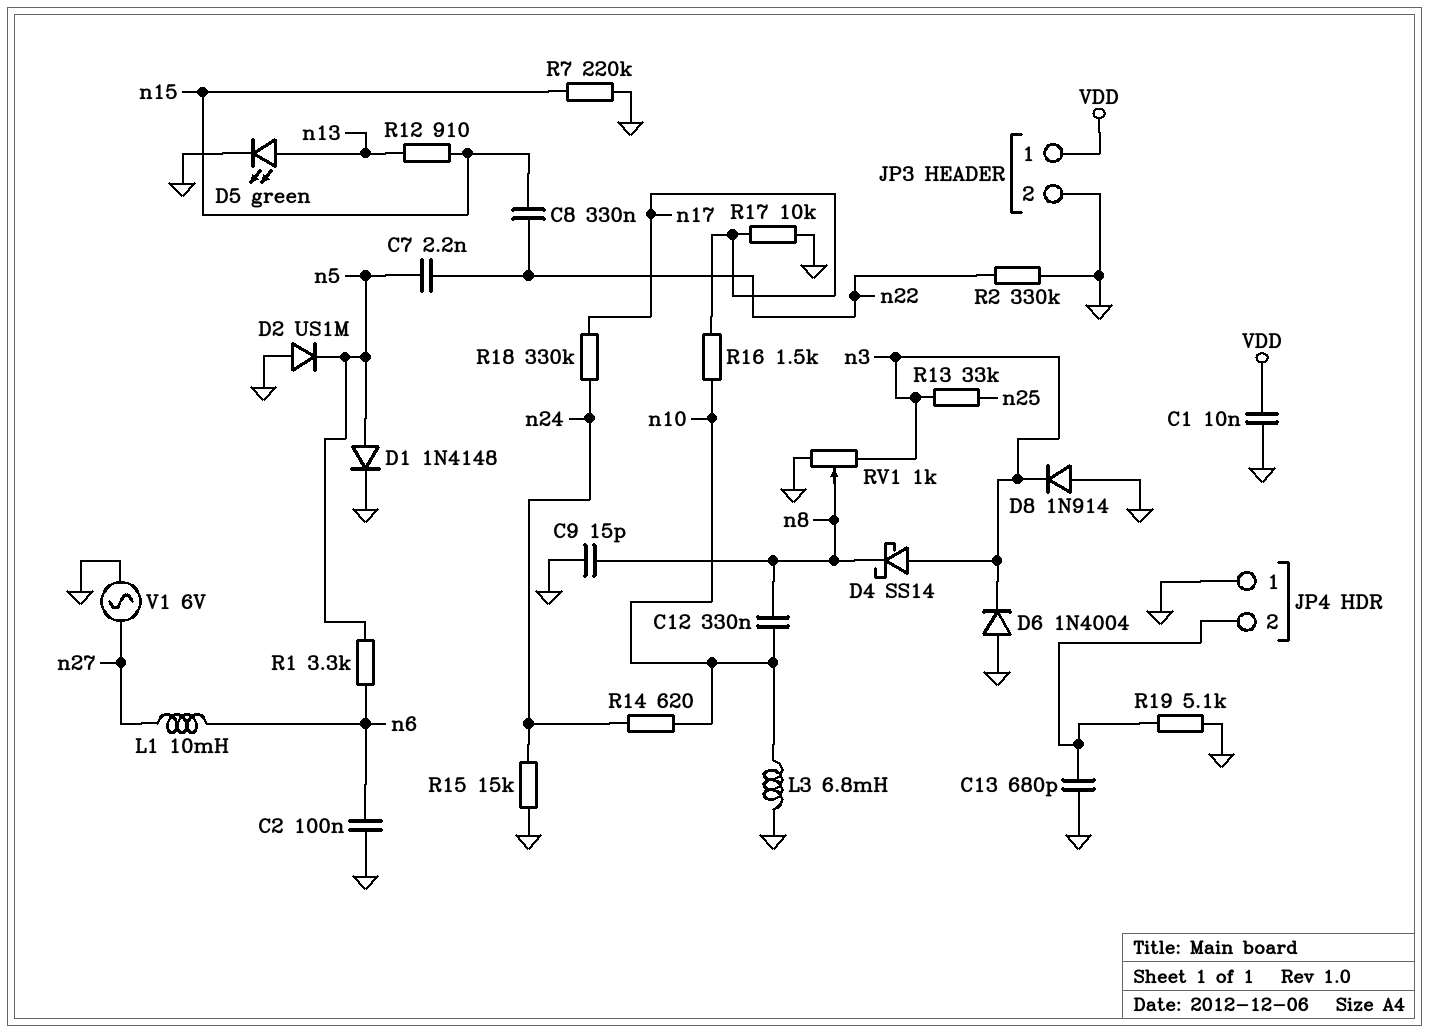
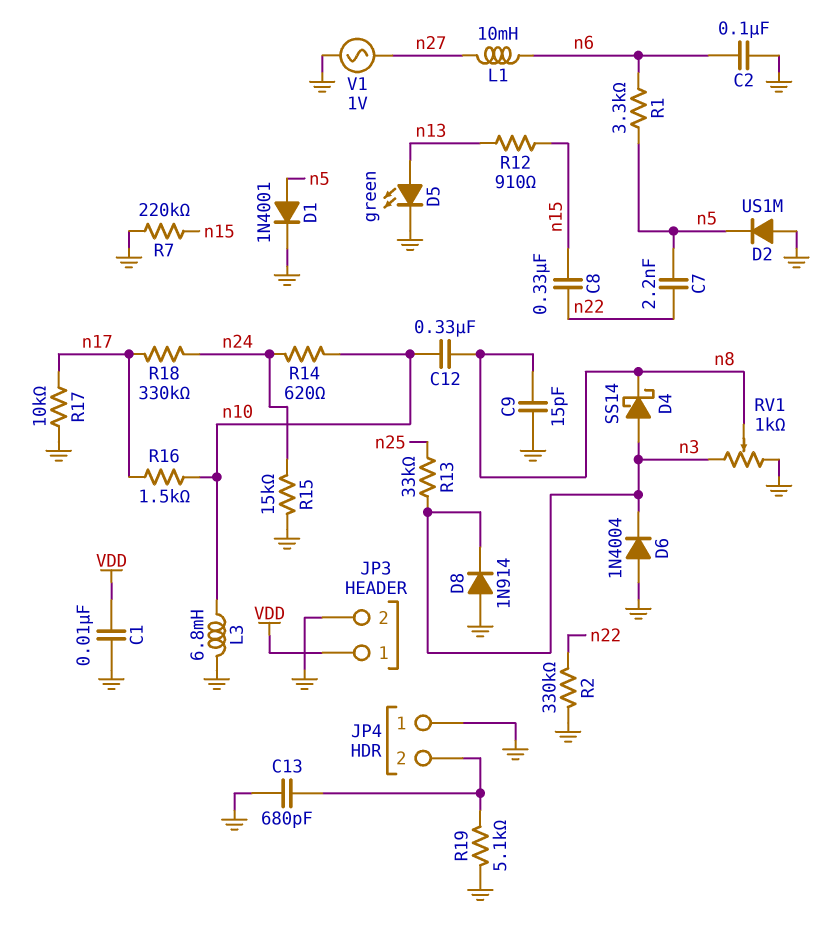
D1: diode 1N4148 (A n5, K GND) -> diode 1N4001 (A n5, K GND)
V1: AC 6V (GND, n27) -> AC 1V (GND, n27)

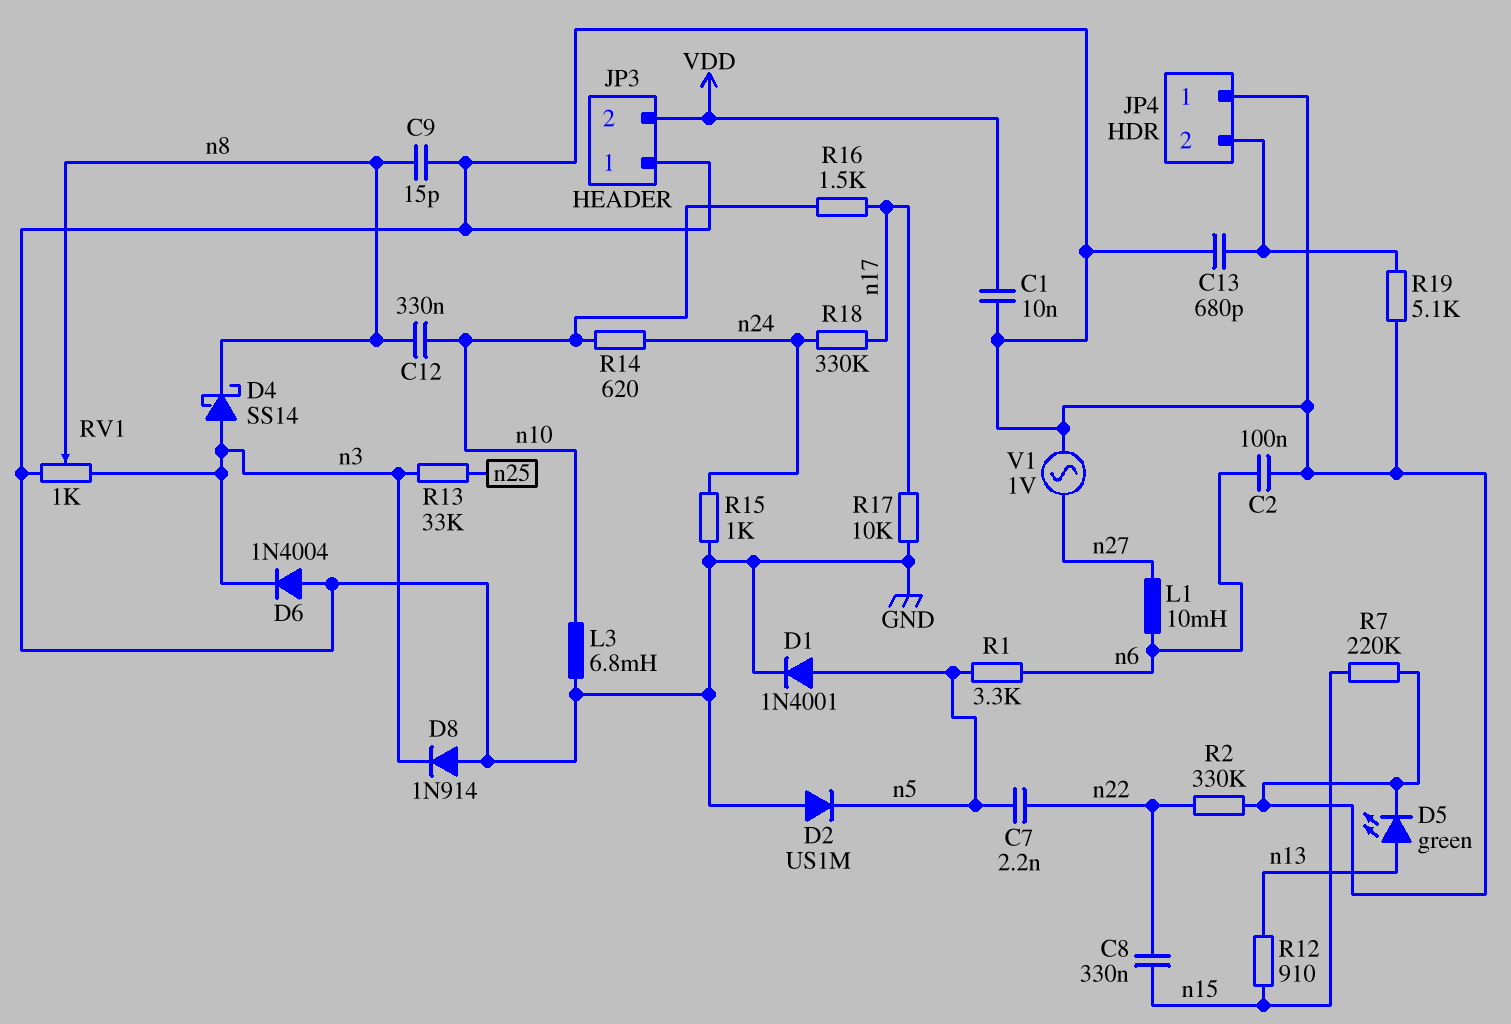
JP3 pin 1: VDD -> GND
JP3 pin 2: GND -> VDD
R15: 15k (GND, n24) -> 1k (GND, n24)

